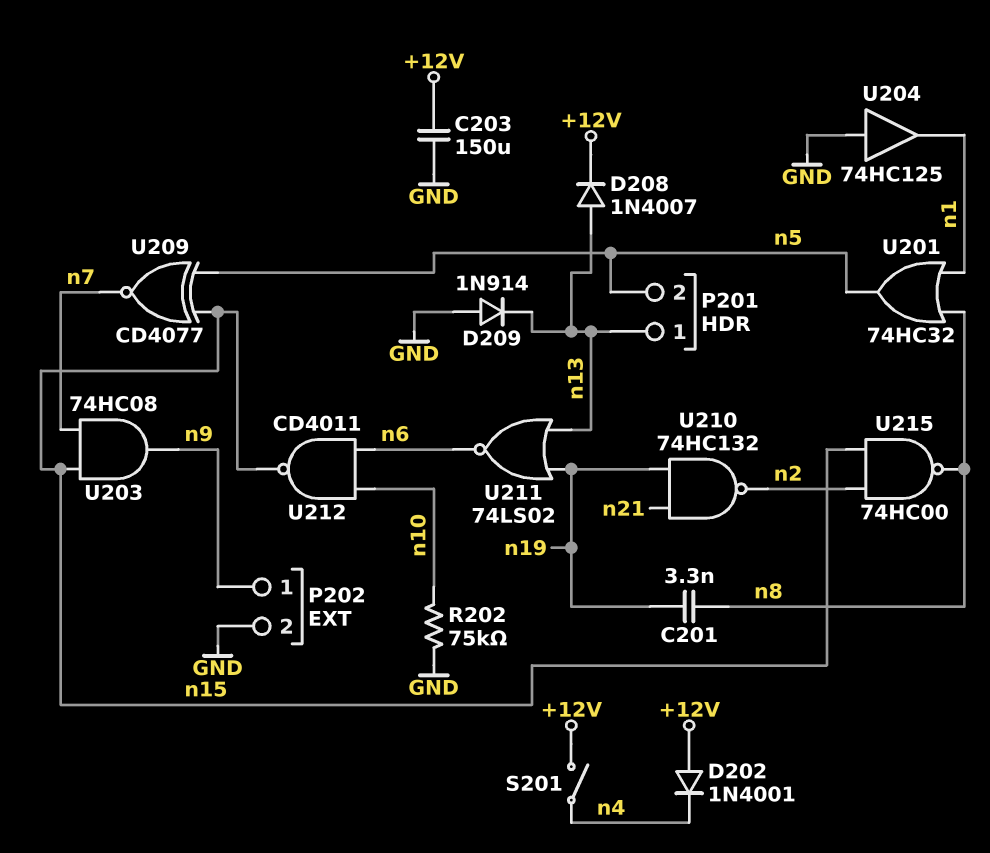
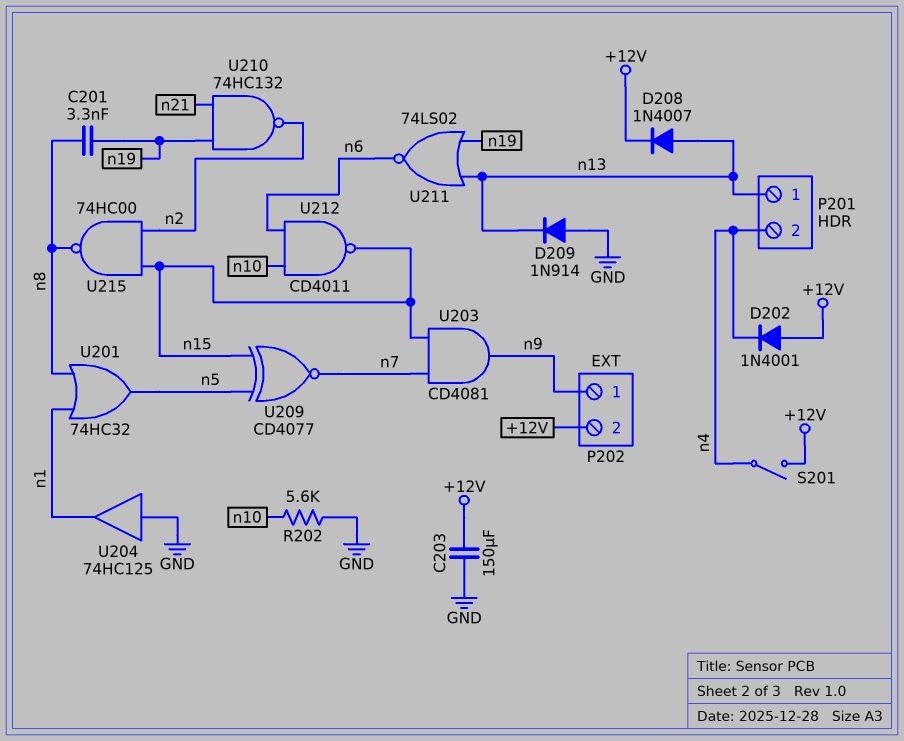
P201 pin 2: n5 -> n4
P202 pin 2: GND -> +12V
R202: 75k (GND, n10) -> 5.6k (GND, n10)
U203: AND 74HC08 (in n7, in n15, out n9) -> AND CD4081 (in n7, in n15, out n9)

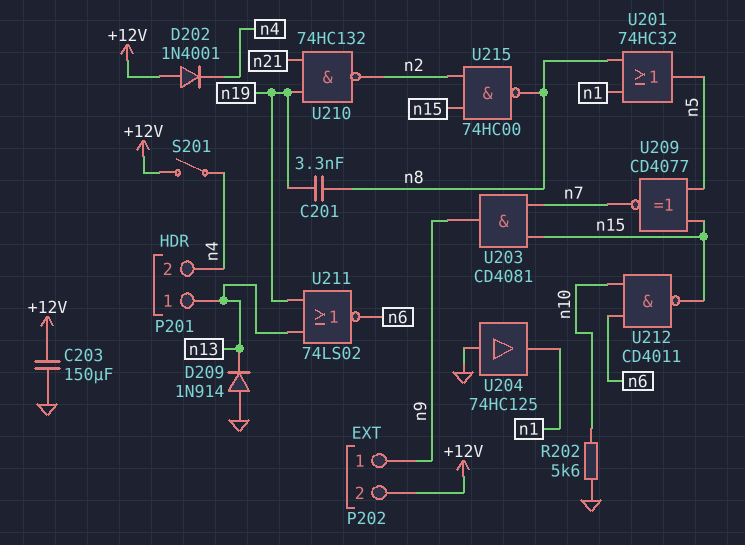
D208: diode 1N4007 (A n13, K +12V) -> none

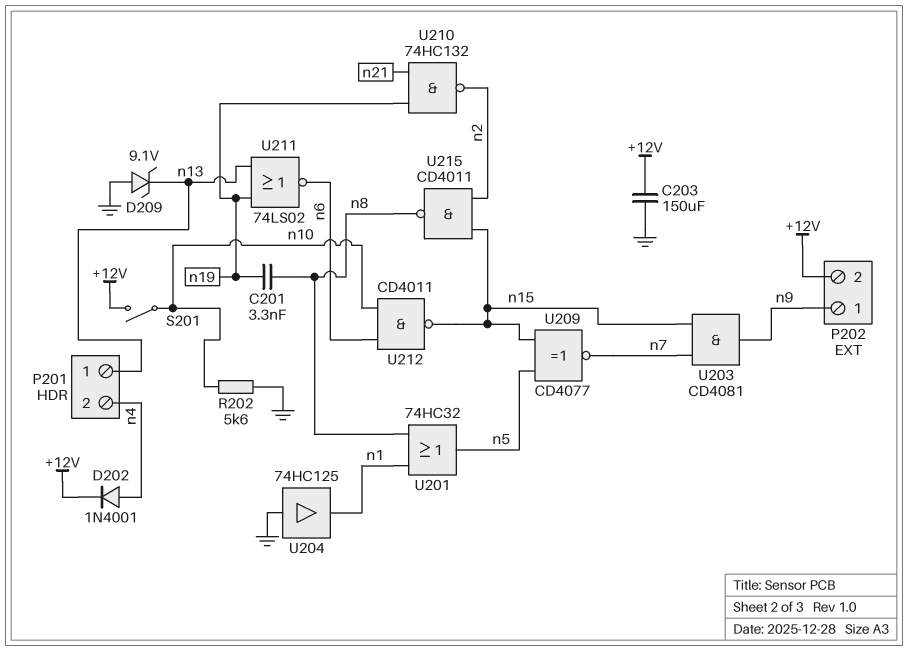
D202: diode 1N4001 (A +12V, K n4) -> diode 1N4001 (A n4, K +12V)
D209: diode 1N914 (A GND, K n13) -> zener 9.1V (A GND, K n13)
S201: switch (+12V, n4) -> switch (+12V, n10)
U215: NAND 74HC00 (in n2, in n15, out n8) -> NAND CD4011 (in n2, in n15, out n8)

